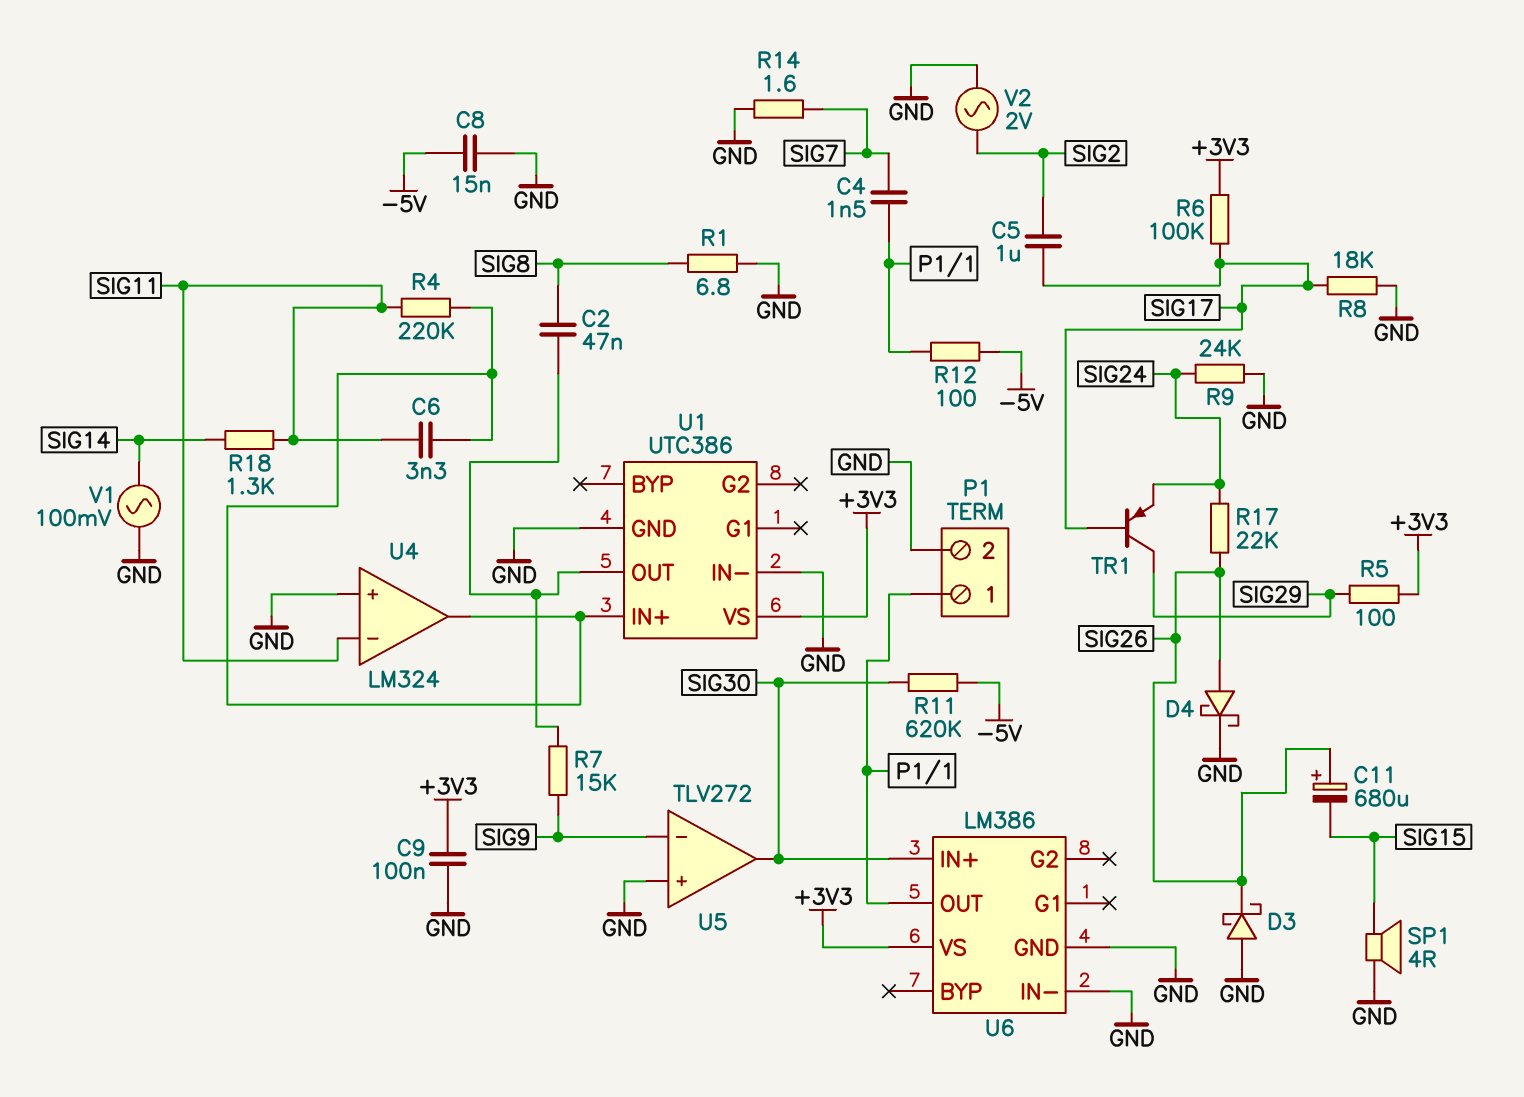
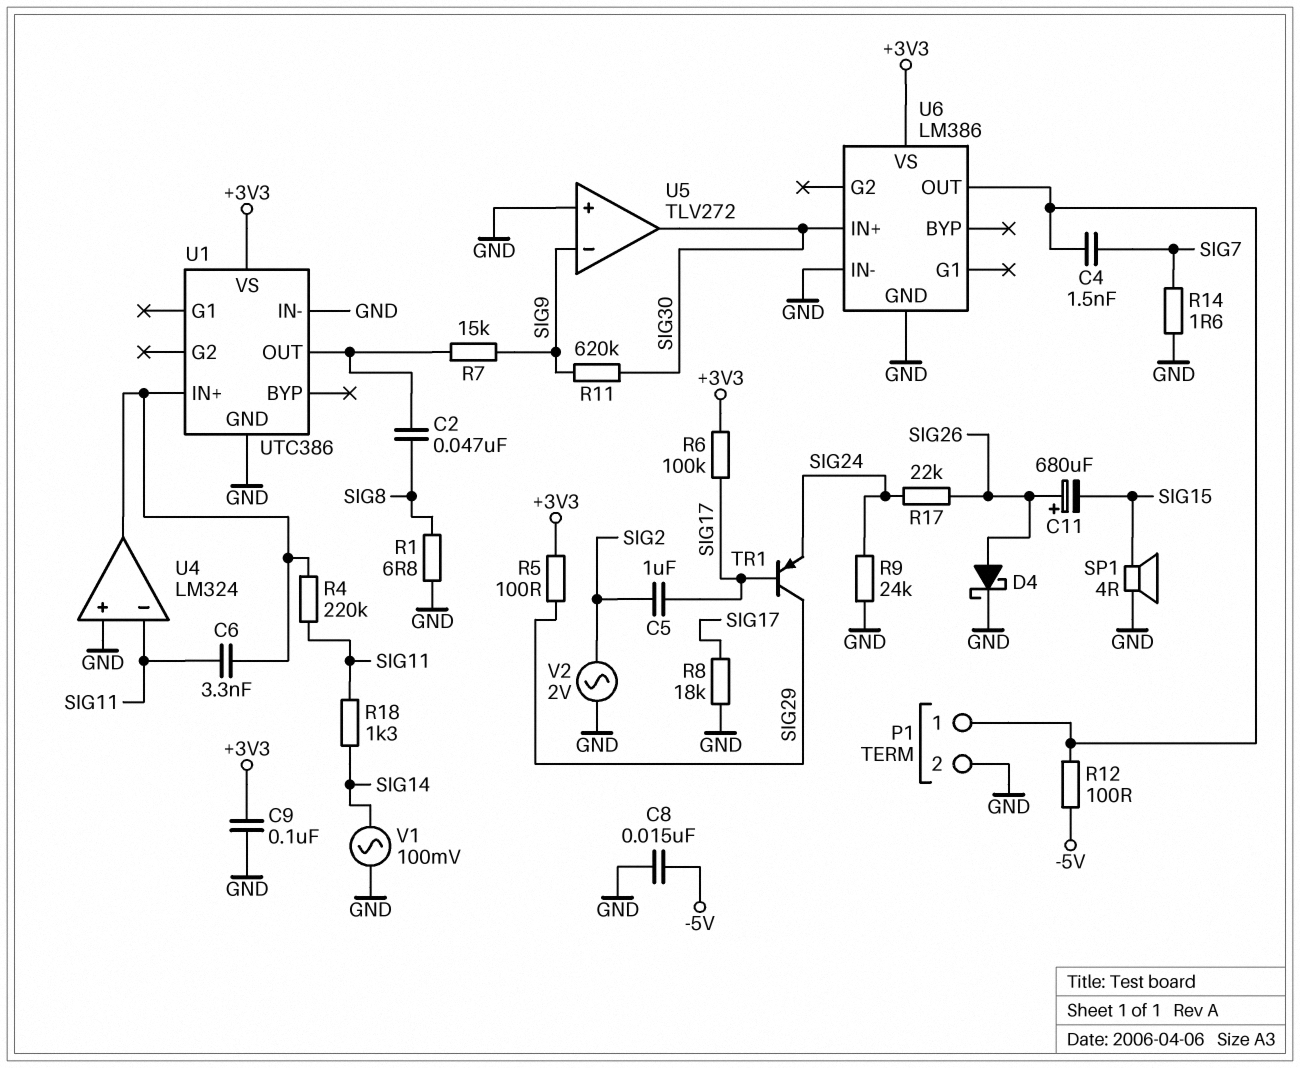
D3: schottky (A GND, K SIG26) -> none
R11: 620k (-5V, SIG30) -> 620k (SIG9, SIG30)

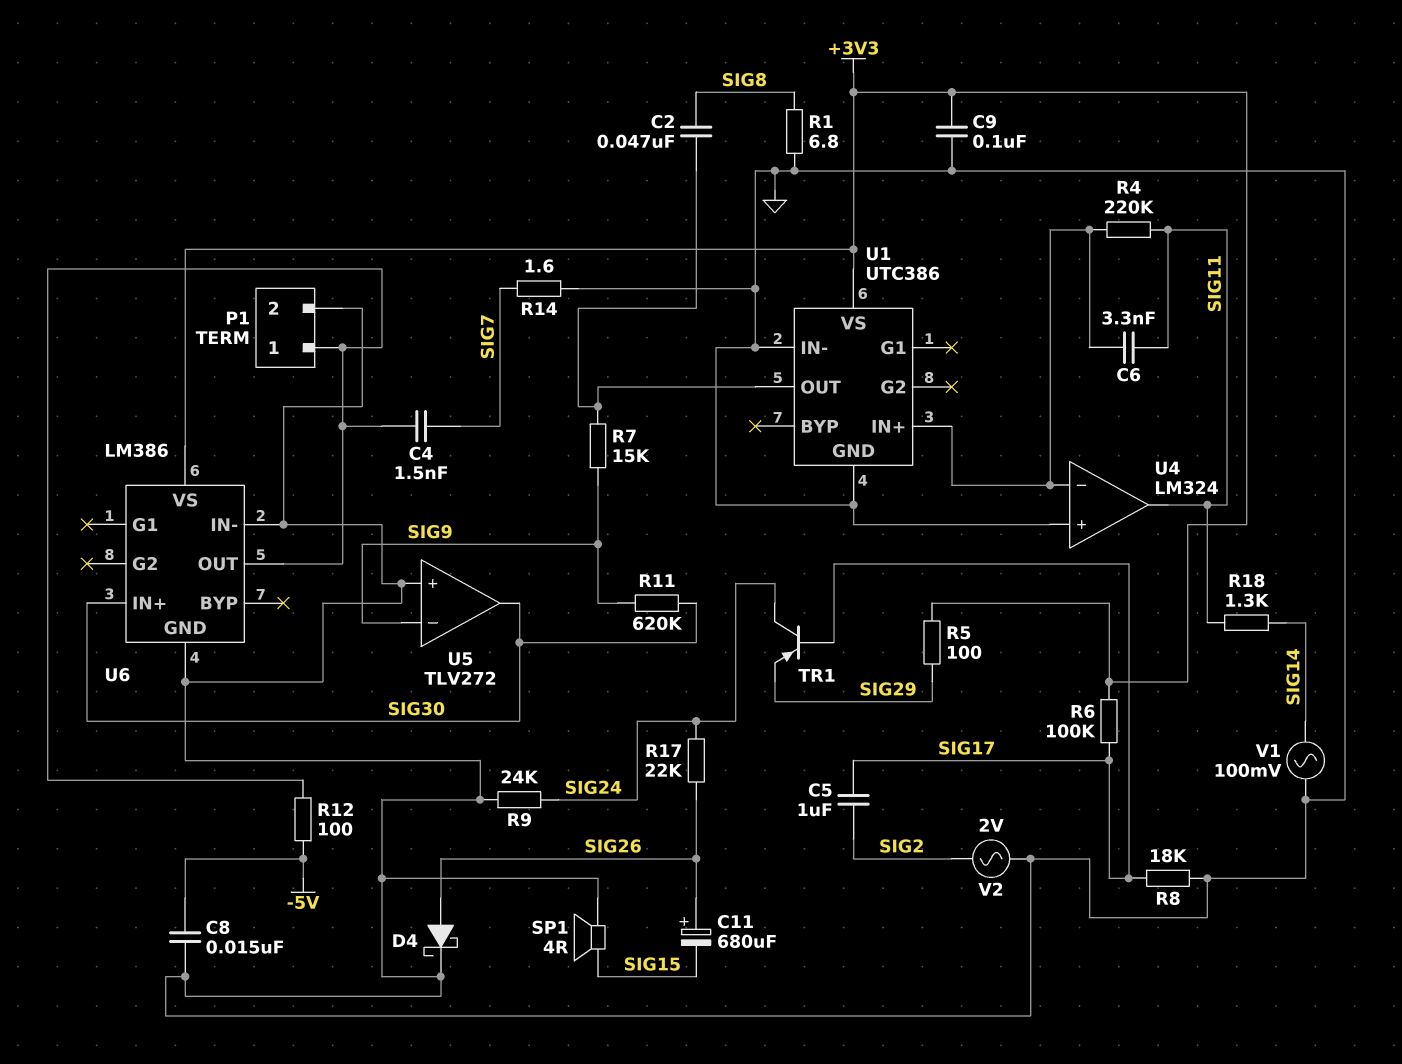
TR1: PNP (B SIG17, C SIG29, E SIG24) -> PNP (B SIG17, C SIG24, E SIG29)
U4 pin in-: SIG11 -> U1/IN+
U4 pin out: U1/IN+ -> SIG11

